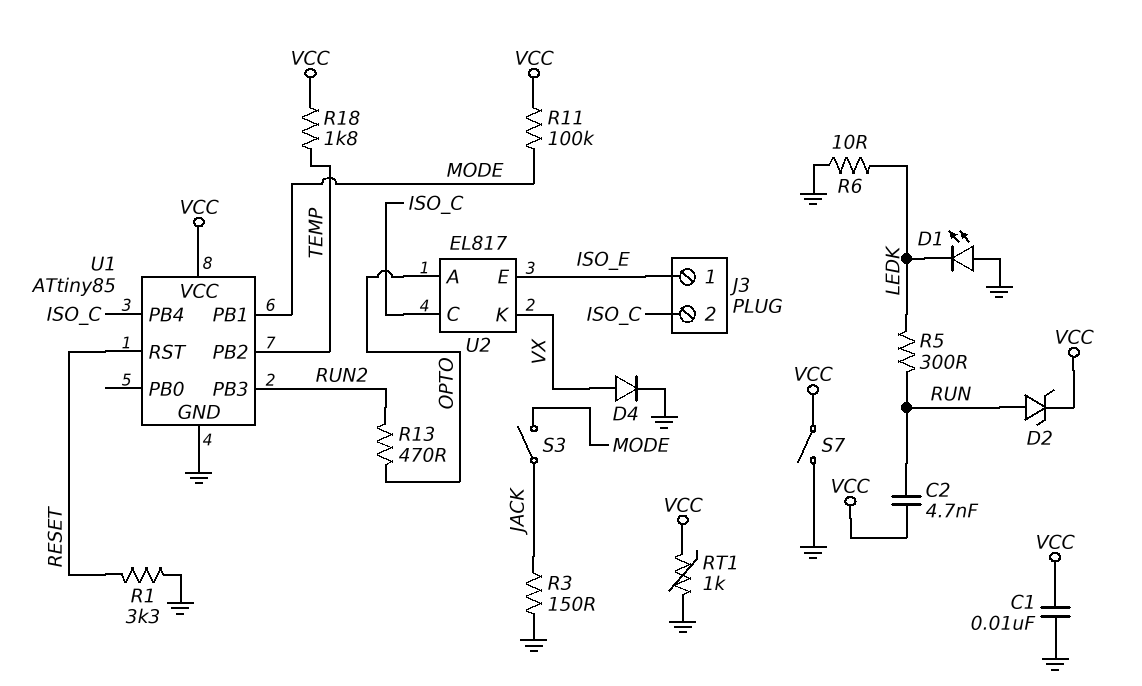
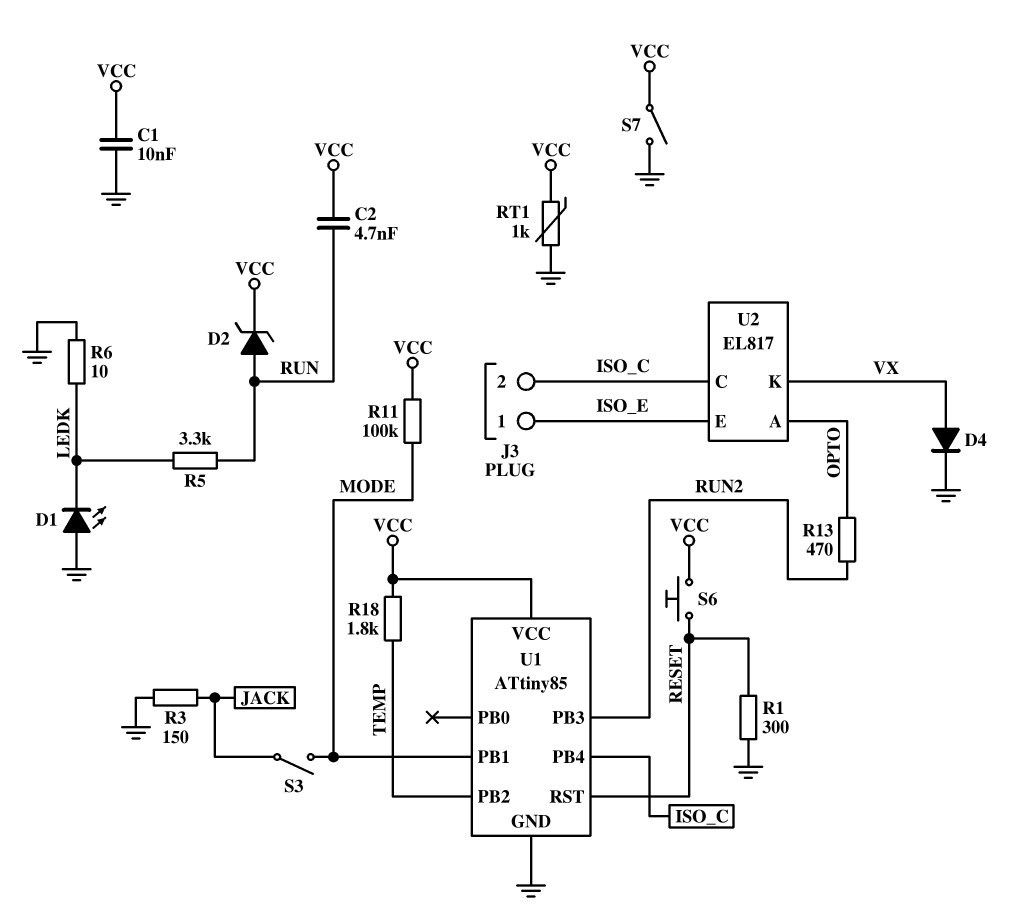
R1: 3.3k (GND, RESET) -> 300 (GND, RESET)
R5: 300 (LEDK, RUN) -> 3.3k (LEDK, RUN)
S6: none -> button (RESET, VCC)

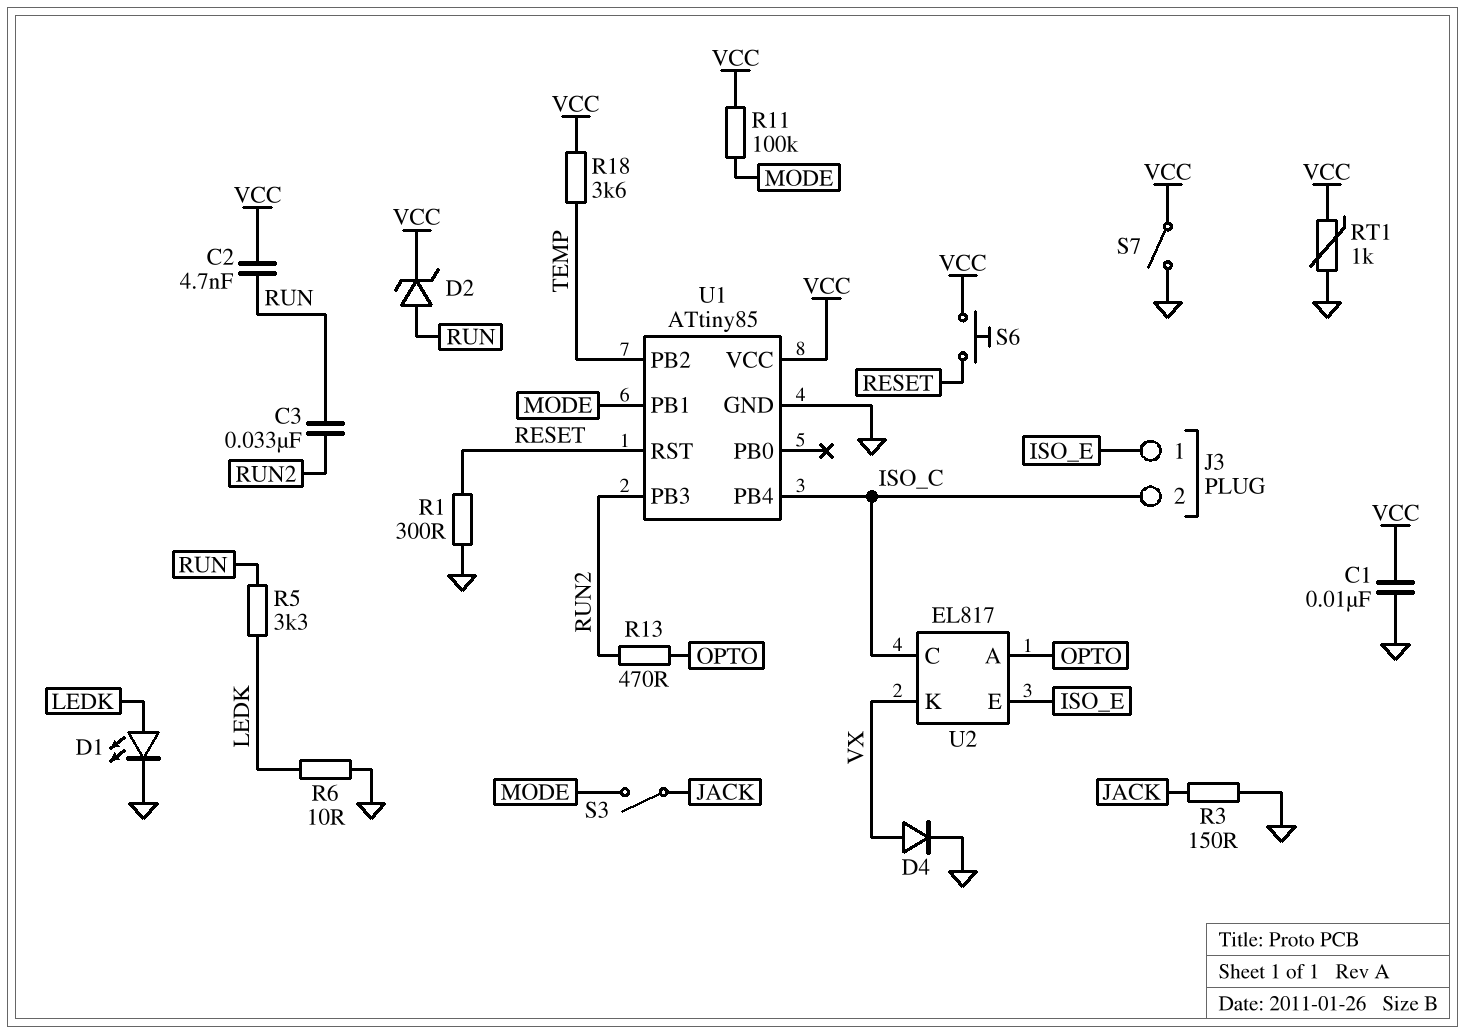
C3: none -> 33nF (RUN, RUN2)
D1: LED (A GND, K LEDK) -> LED (A LEDK, K GND)
R18: 1.8k (TEMP, VCC) -> 3.6k (TEMP, VCC)

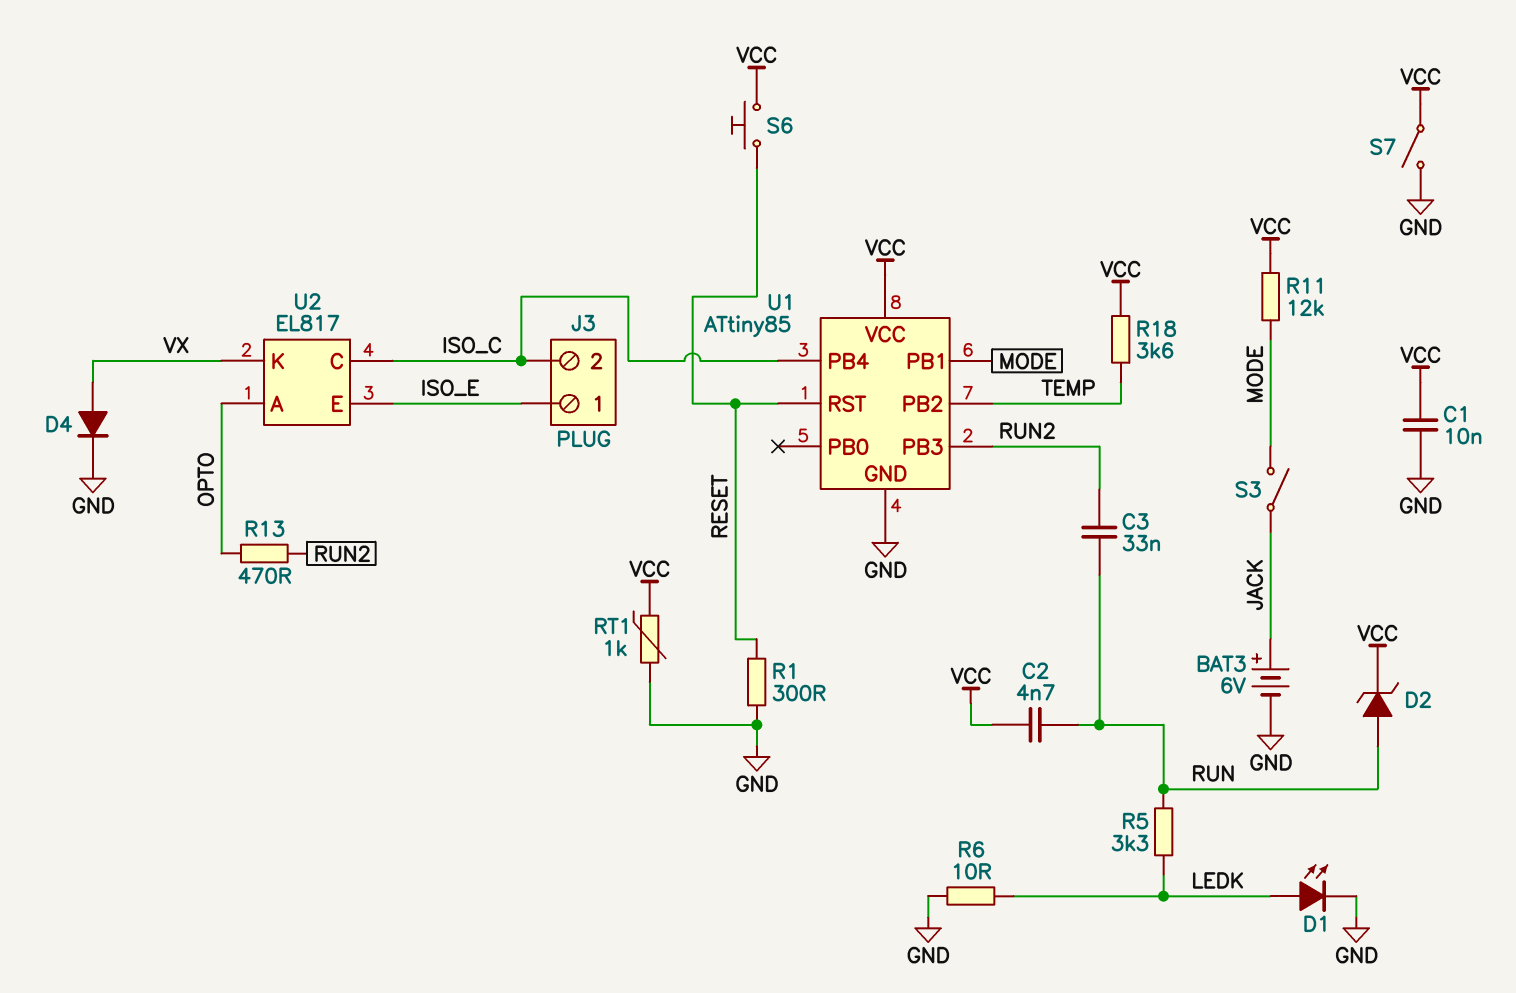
BAT3: none -> 6V (plus JACK, minus GND)
R3: 150 (GND, JACK) -> none
R11: 100k (MODE, VCC) -> 12k (MODE, VCC)

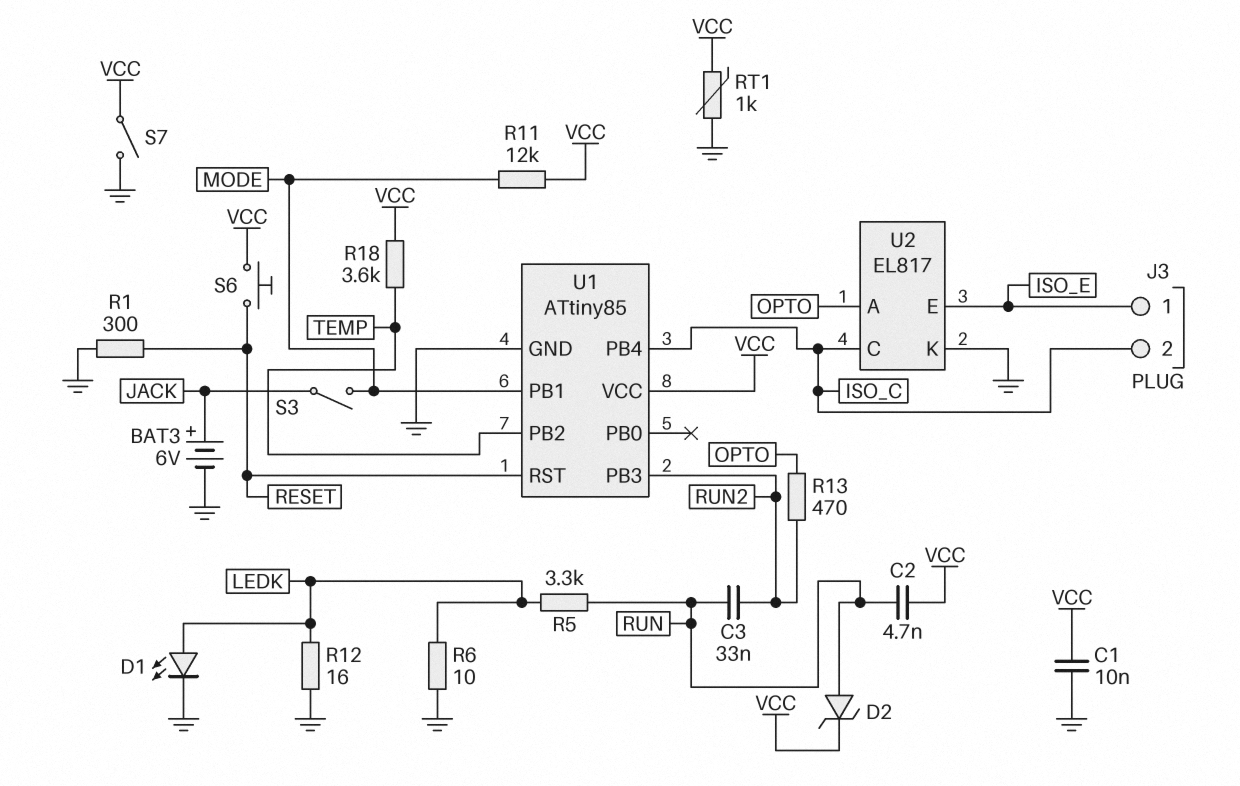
D4: diode (A VX, K GND) -> none
R12: none -> 16 (GND, LEDK)
U2 pin K: VX -> GND

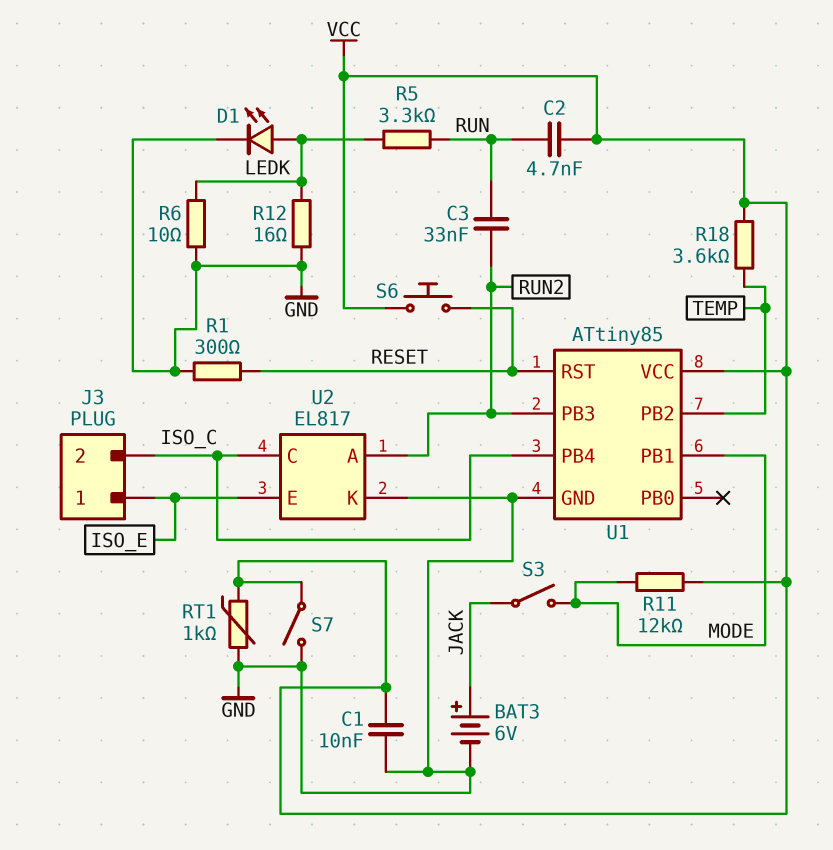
D2: zener (A RUN, K VCC) -> none
R13: 470 (OPTO, RUN2) -> none
U2 pin A: OPTO -> RUN2

